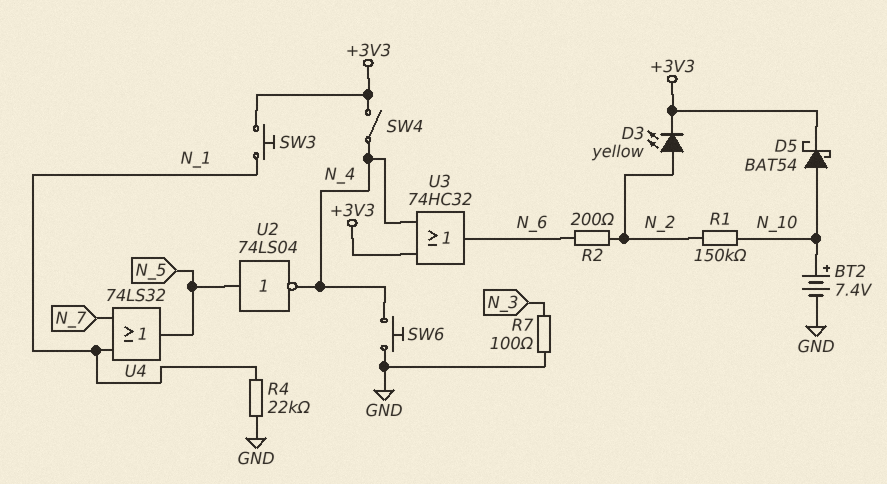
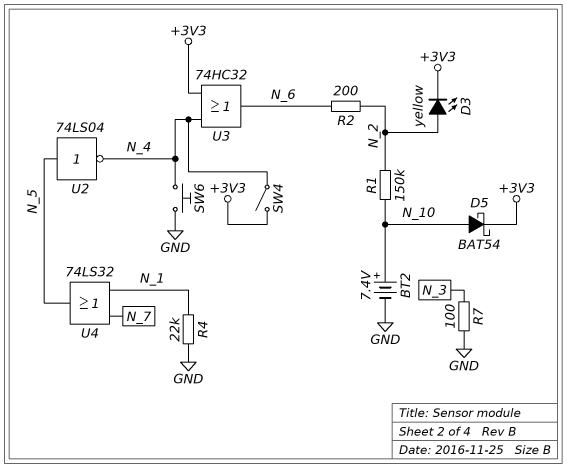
SW3: button (+3V3, N_1) -> none

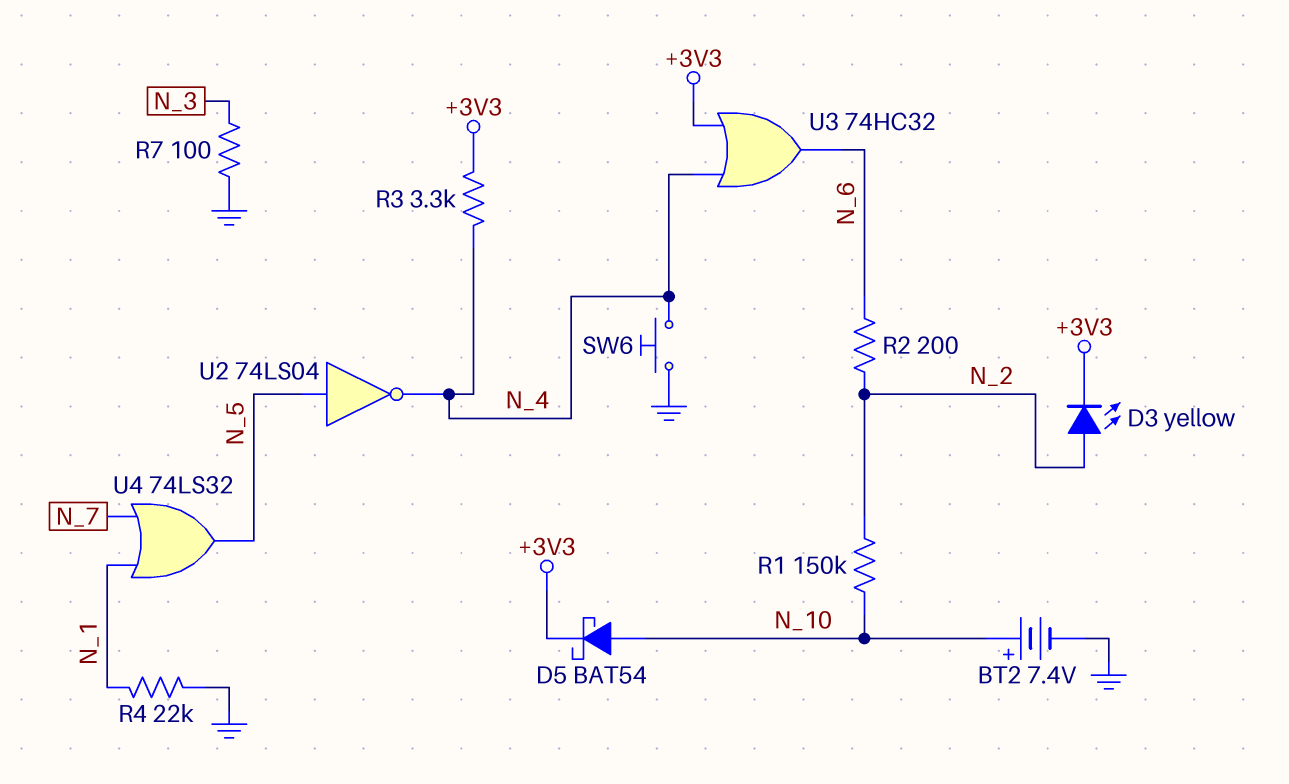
R3: none -> 3.3k (+3V3, N_4)
SW4: switch (+3V3, N_4) -> none

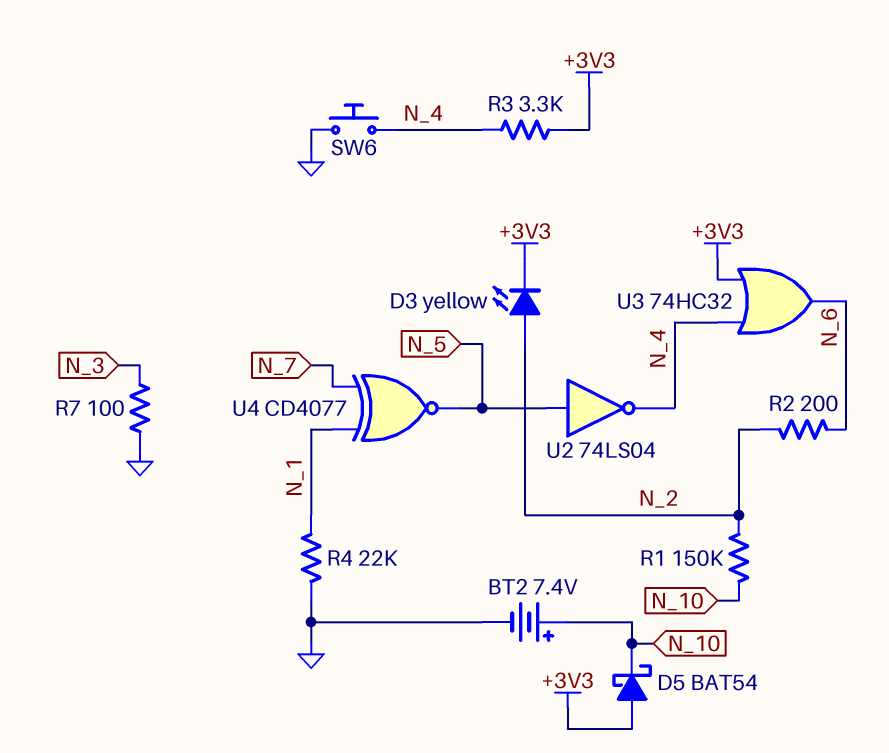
D5: schottky BAT54 (A N_10, K +3V3) -> schottky BAT54 (A +3V3, K N_10)
U4: OR 74LS32 (in N_1, in N_7, out N_5) -> XNOR CD4077 (in N_1, in N_7, out N_5)

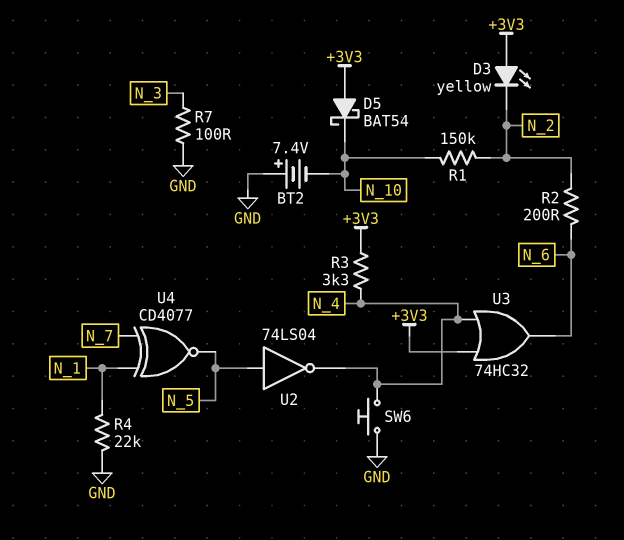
BT2: 7.4V (plus N_10, minus GND) -> 7.4V (plus GND, minus N_10)
D3: LED yellow (A N_2, K +3V3) -> LED yellow (A +3V3, K N_2)

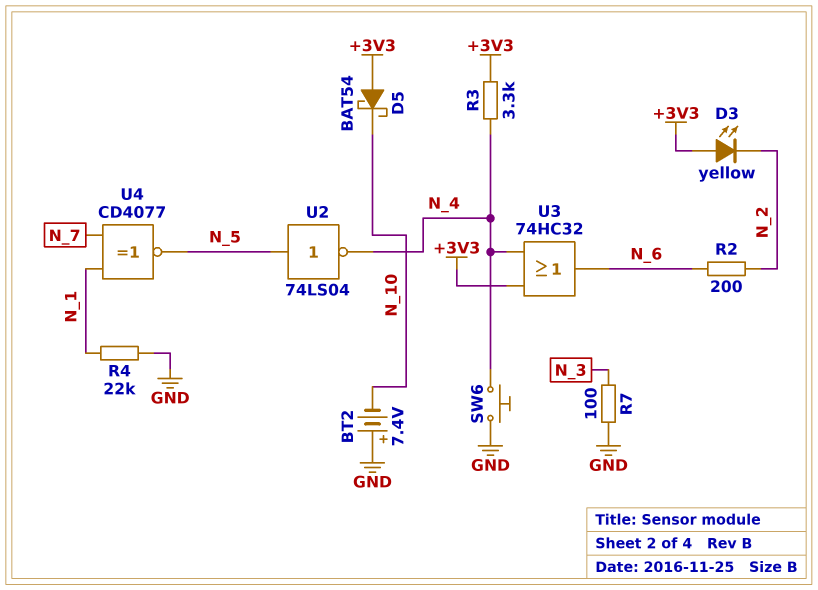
R1: 150k (N_2, N_10) -> none

